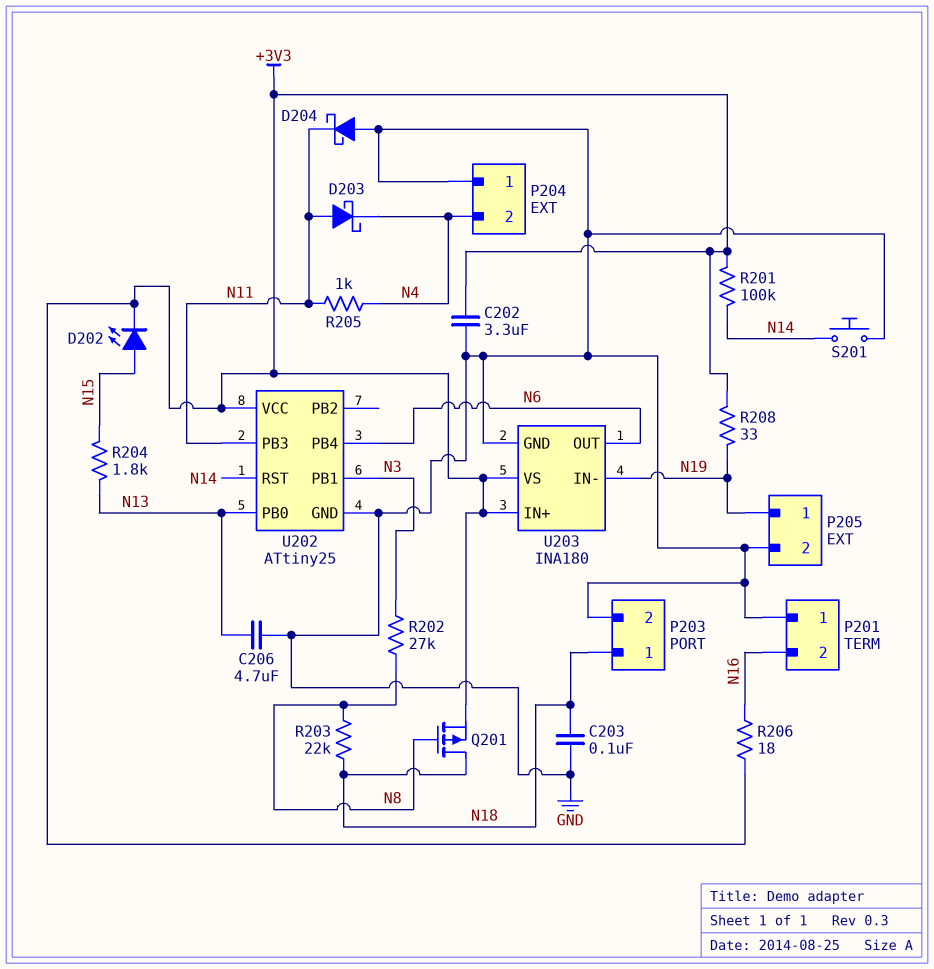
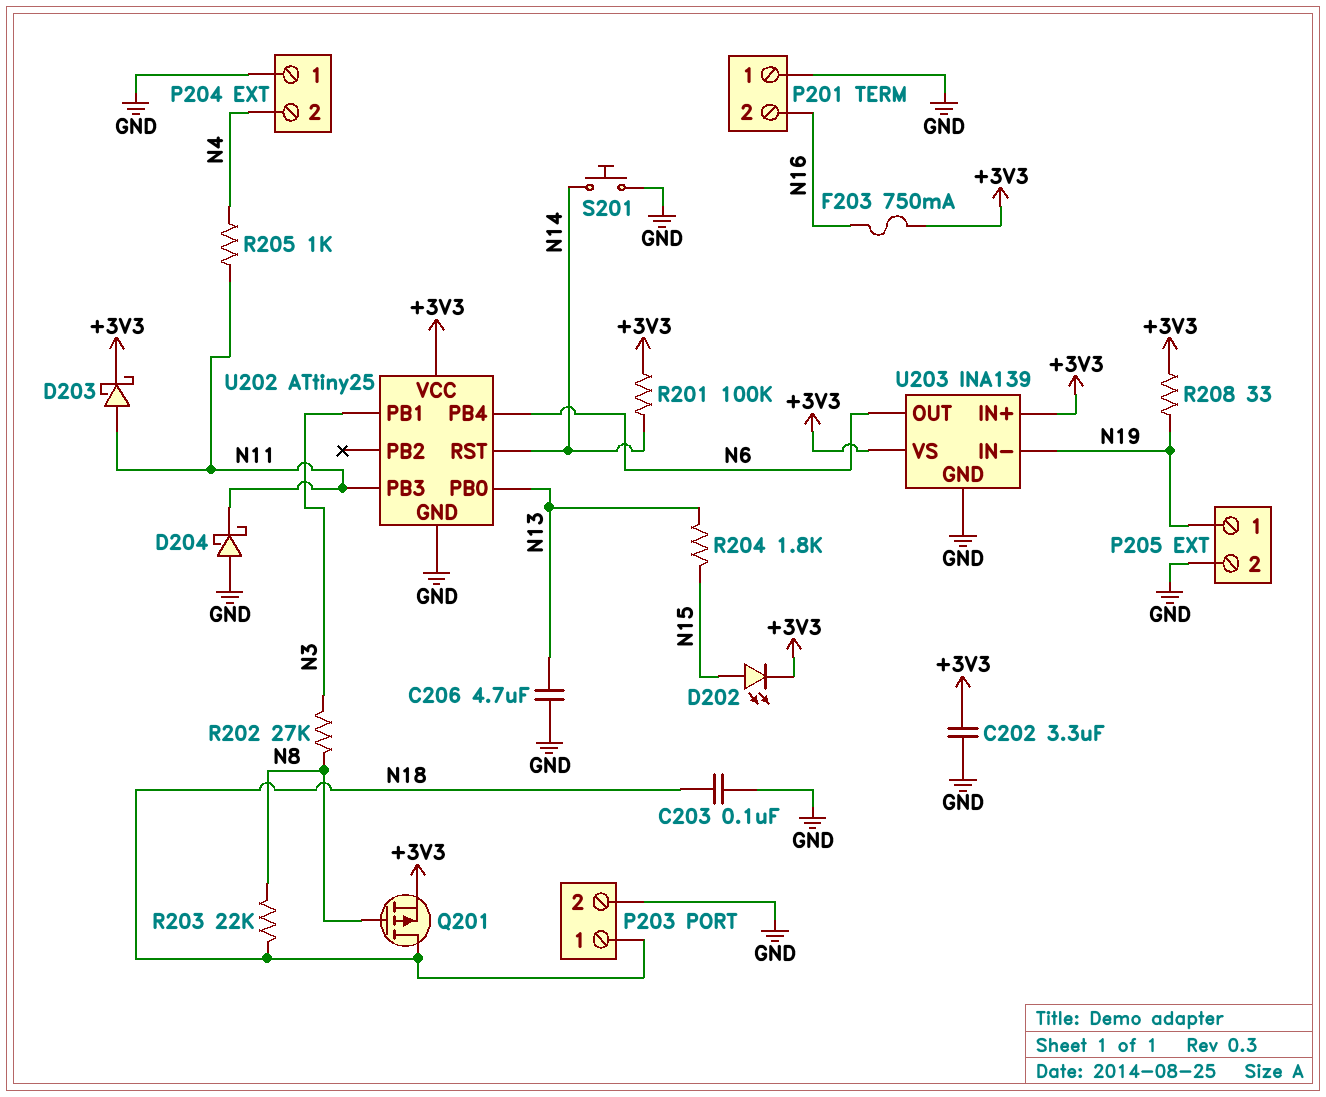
D203: schottky (A N11, K N4) -> schottky (A N11, K +3V3)
F203: none -> 750mA (+3V3, N16)
R206: 18 (+3V3, N16) -> none
U203: INA180 -> INA139

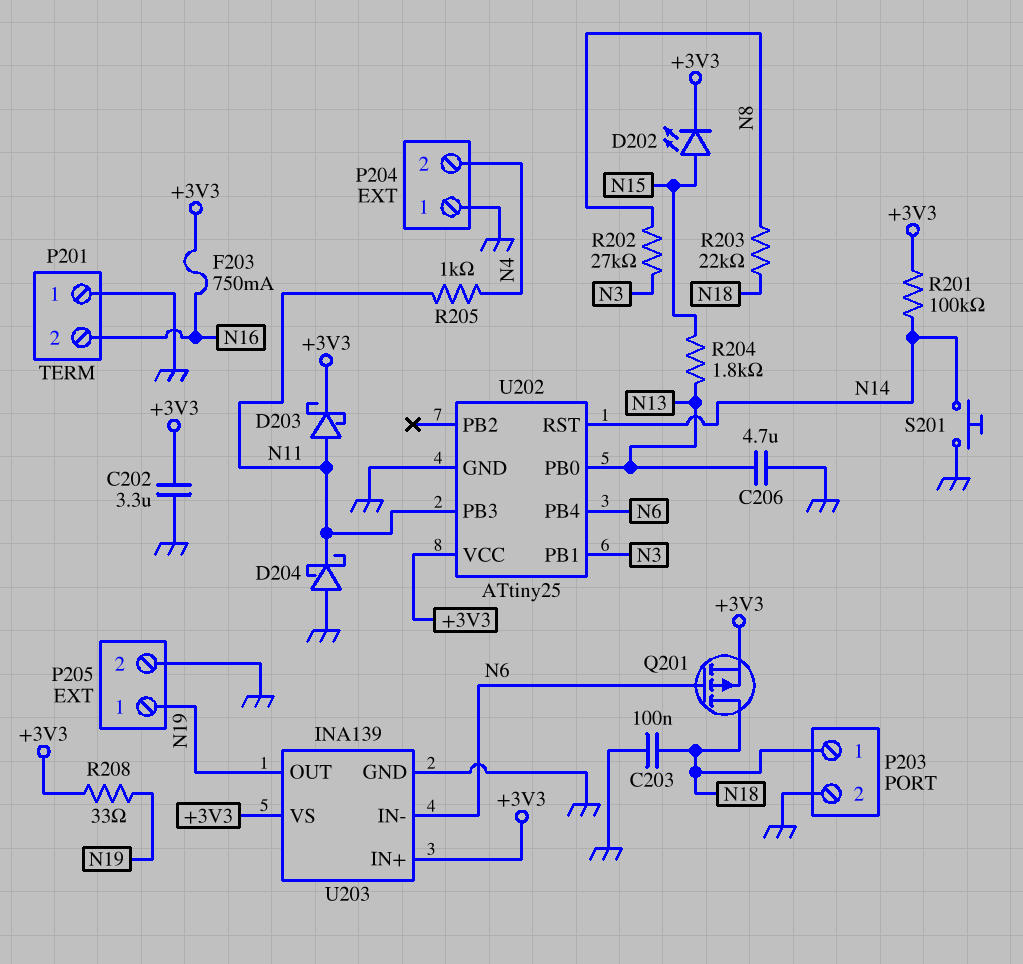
Q201: PMOS (G N8, D N18, S +3V3) -> PMOS (G N6, D N18, S +3V3)
U203 pin IN-: N19 -> N6
U203 pin OUT: N6 -> N19

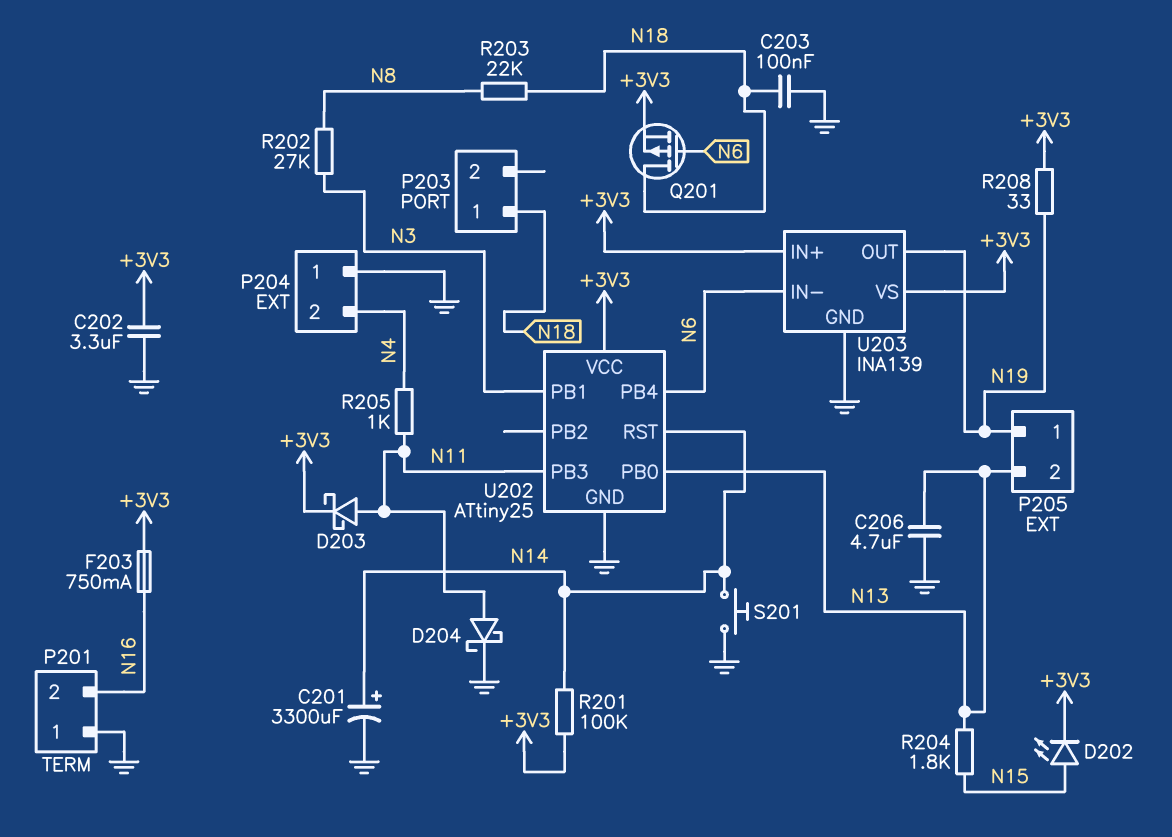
C201: none -> 3300uF (plus N14, minus GND)
D204: schottky (A GND, K N11) -> schottky (A N11, K GND)
P203 pin 2: GND -> none
P205 pin 2: GND -> N13

